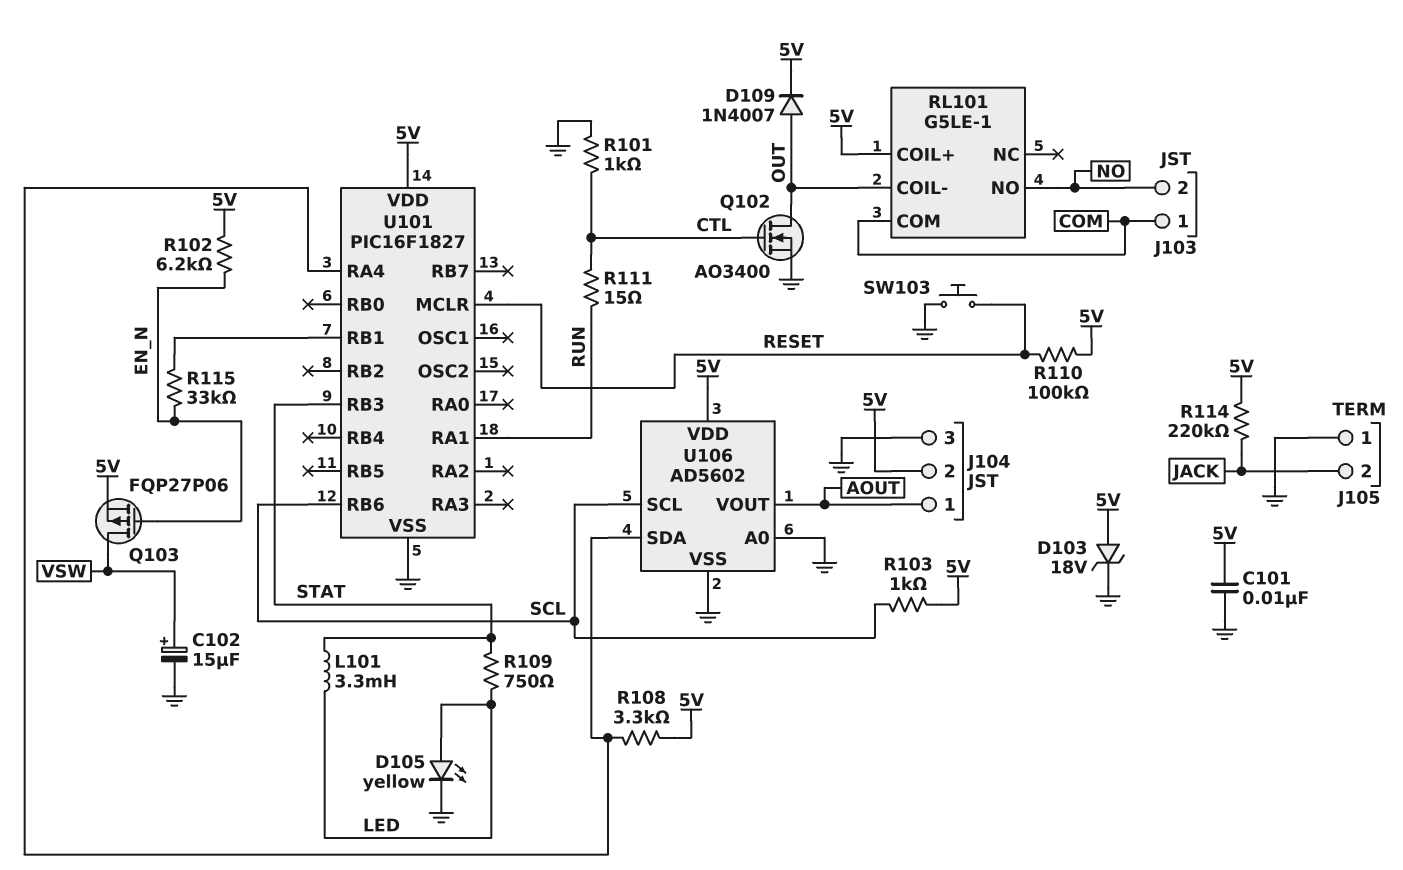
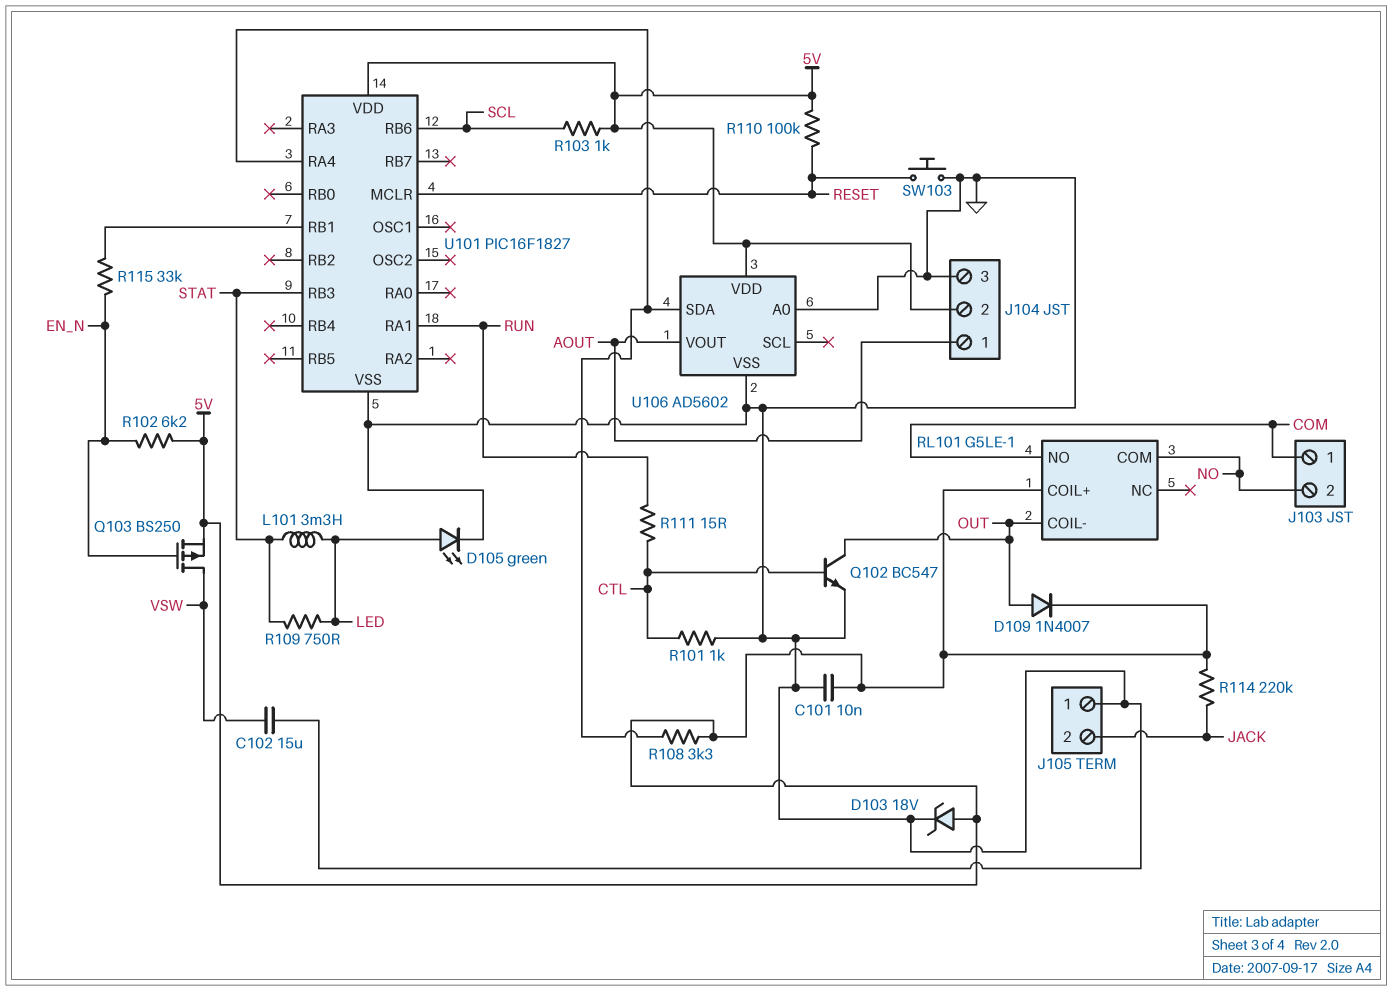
C102: 15uF (plus VSW, minus GND) -> 15uF (GND, VSW)
D105: LED yellow (A LED, K GND) -> LED green (A LED, K GND)
Q102: NMOS AO3400 (G CTL, D OUT, S GND) -> NPN BC547 (B CTL, C OUT, E GND)
Q103: PMOS FQP27P06 (G EN_N, D VSW, S 5V) -> PMOS BS250 (G EN_N, D VSW, S 5V)
RL101 pin COM: COM -> NO
RL101 pin NO: NO -> COM
U106 pin SCL: SCL -> none

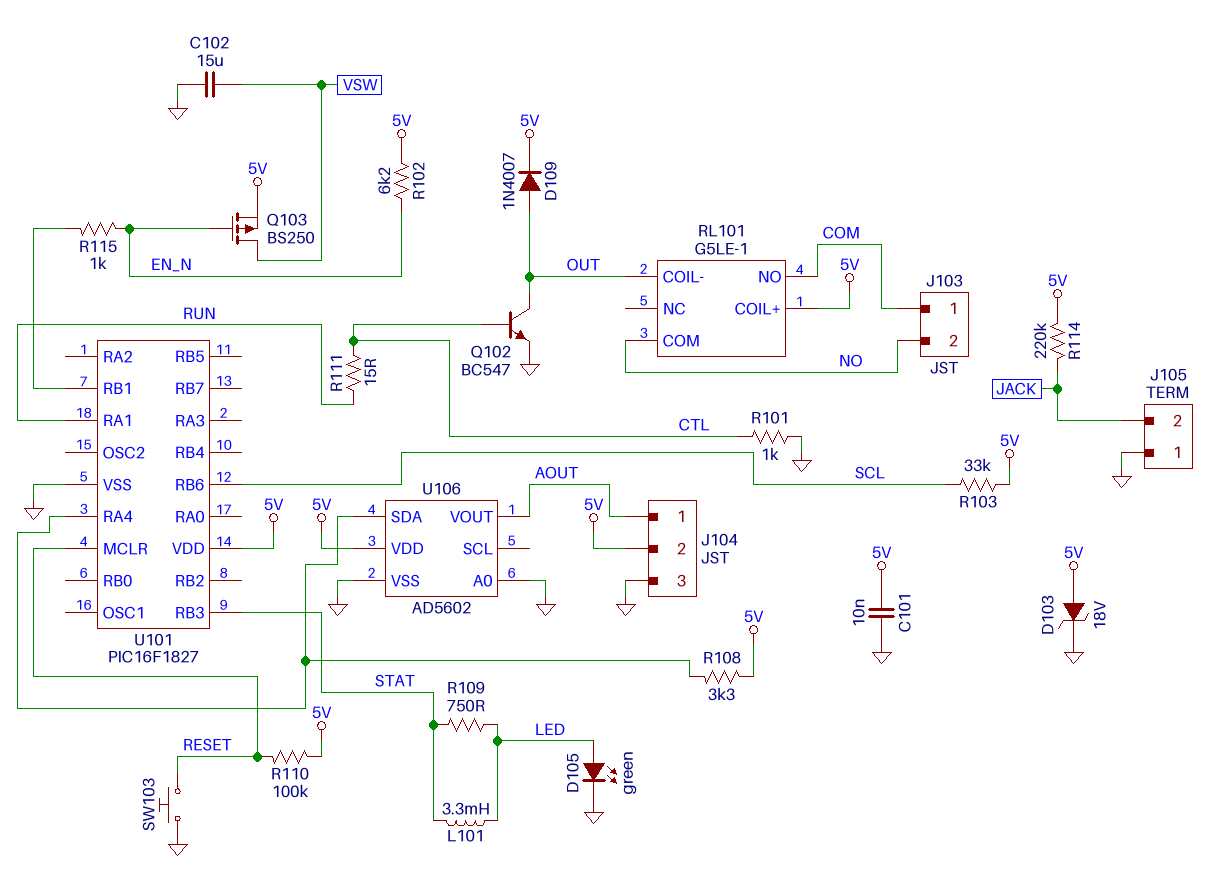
R103: 1k (5V, SCL) -> 33k (5V, SCL)
R115: 33k (EN_N, U101/RB1) -> 1k (EN_N, U101/RB1)

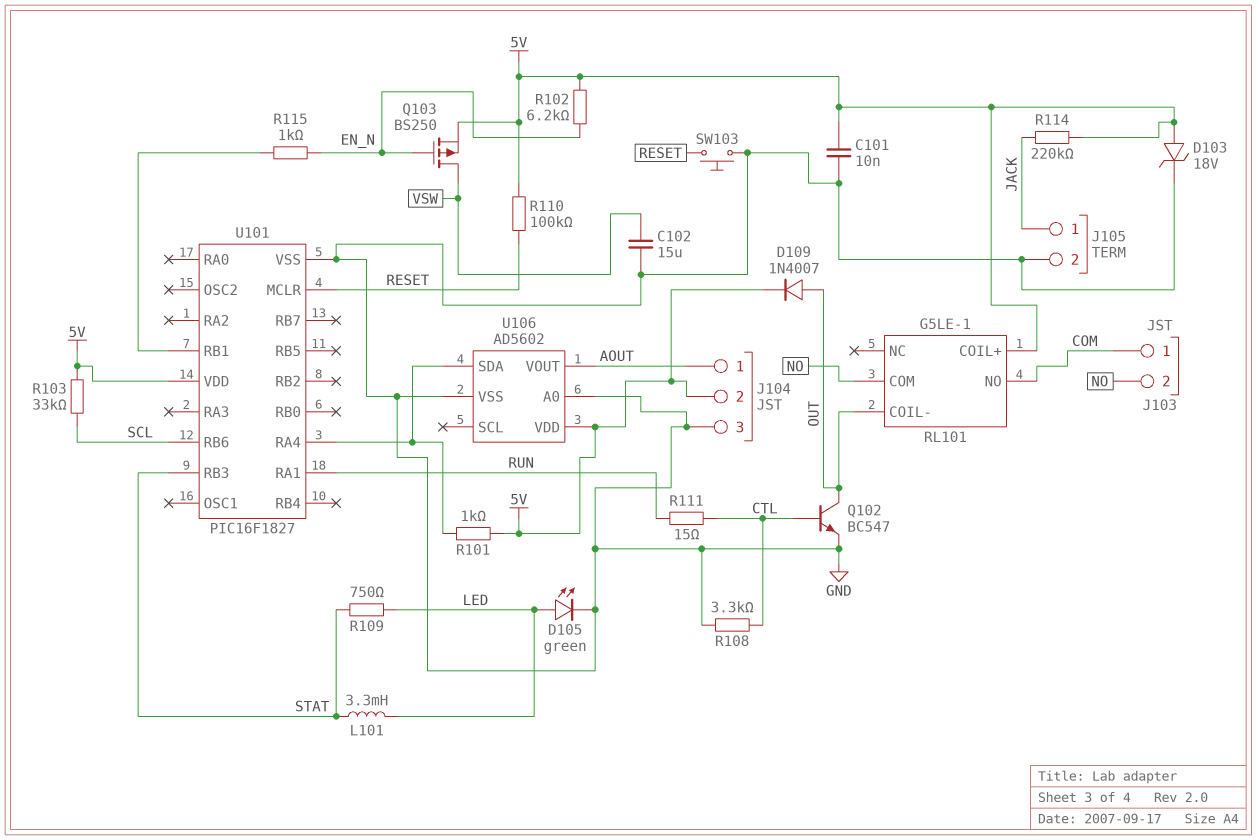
J105 pin 1: GND -> JACK
J105 pin 2: JACK -> GND
R101: 1k (CTL, GND) -> 1k (5V, U101/RA4)
R108: 3.3k (5V, U101/RA4) -> 3.3k (CTL, GND)

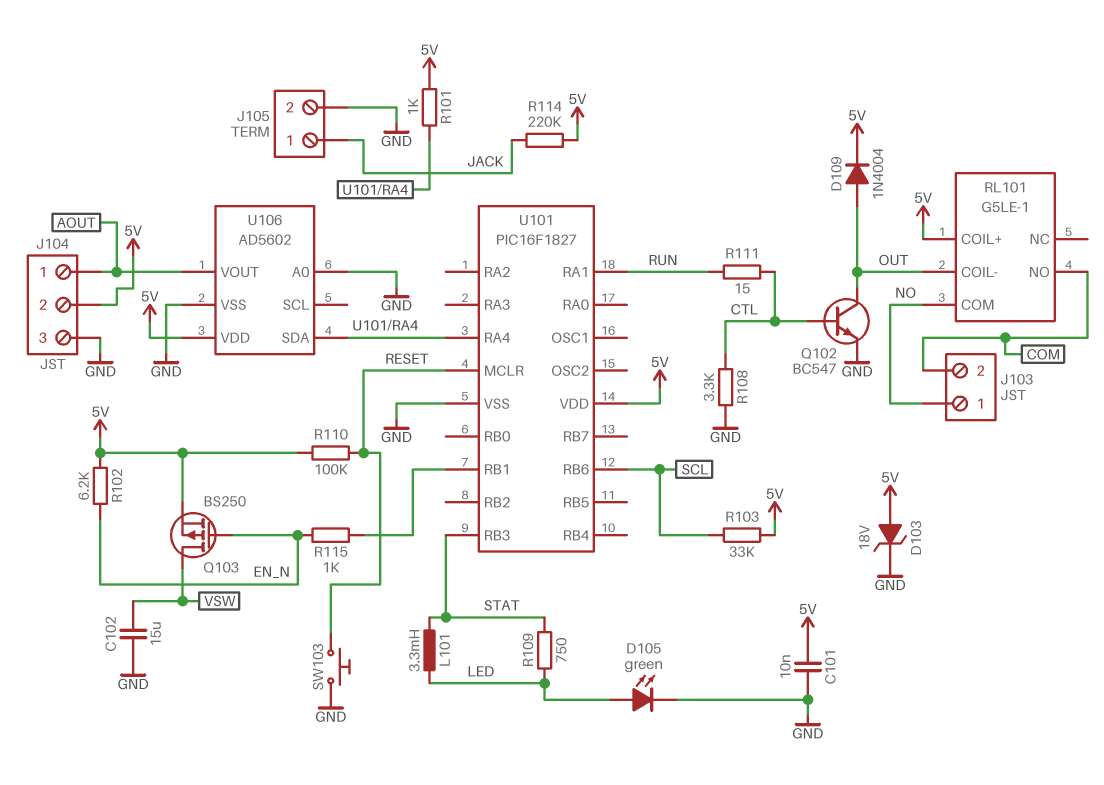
D109: diode 1N4007 (A OUT, K 5V) -> diode 1N4004 (A OUT, K 5V)
J103 pin 1: COM -> NO
J103 pin 2: NO -> COM

